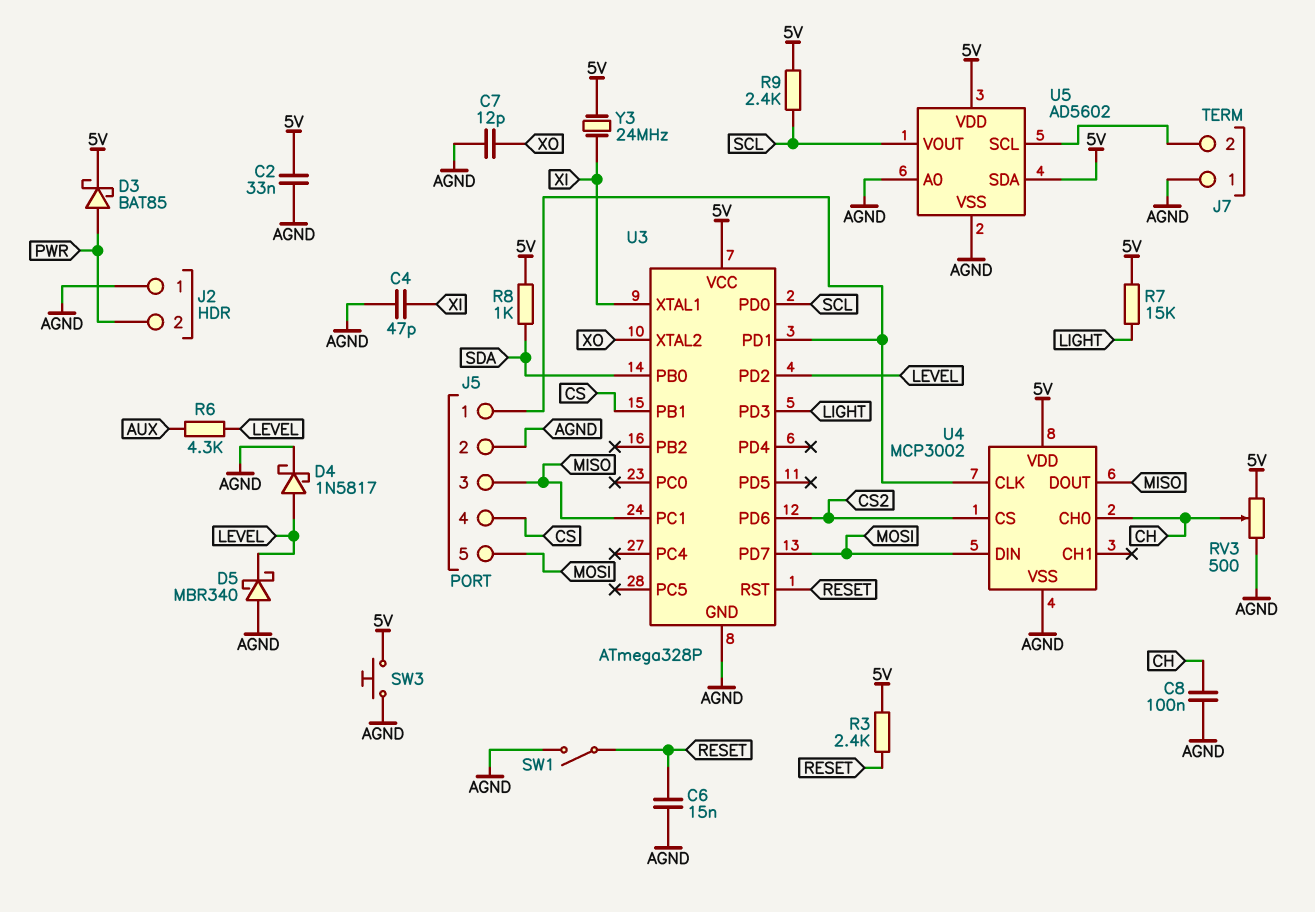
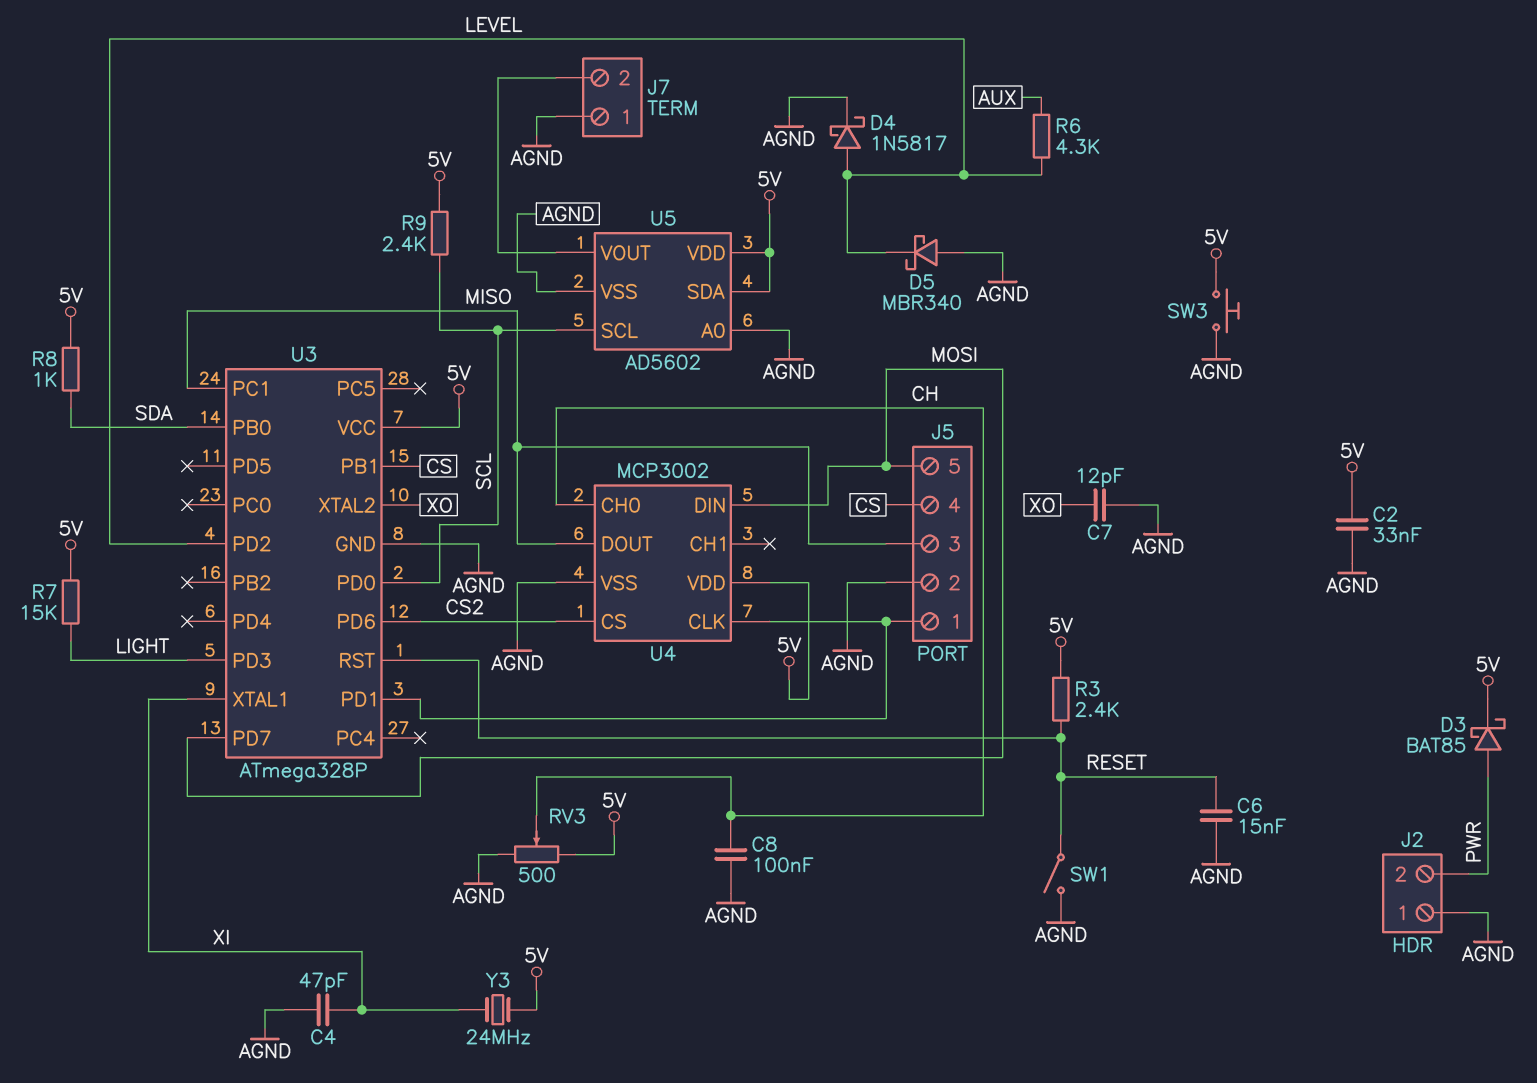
U5 pin SCL: J7/2 -> SCL
U5 pin VOUT: SCL -> J7/2

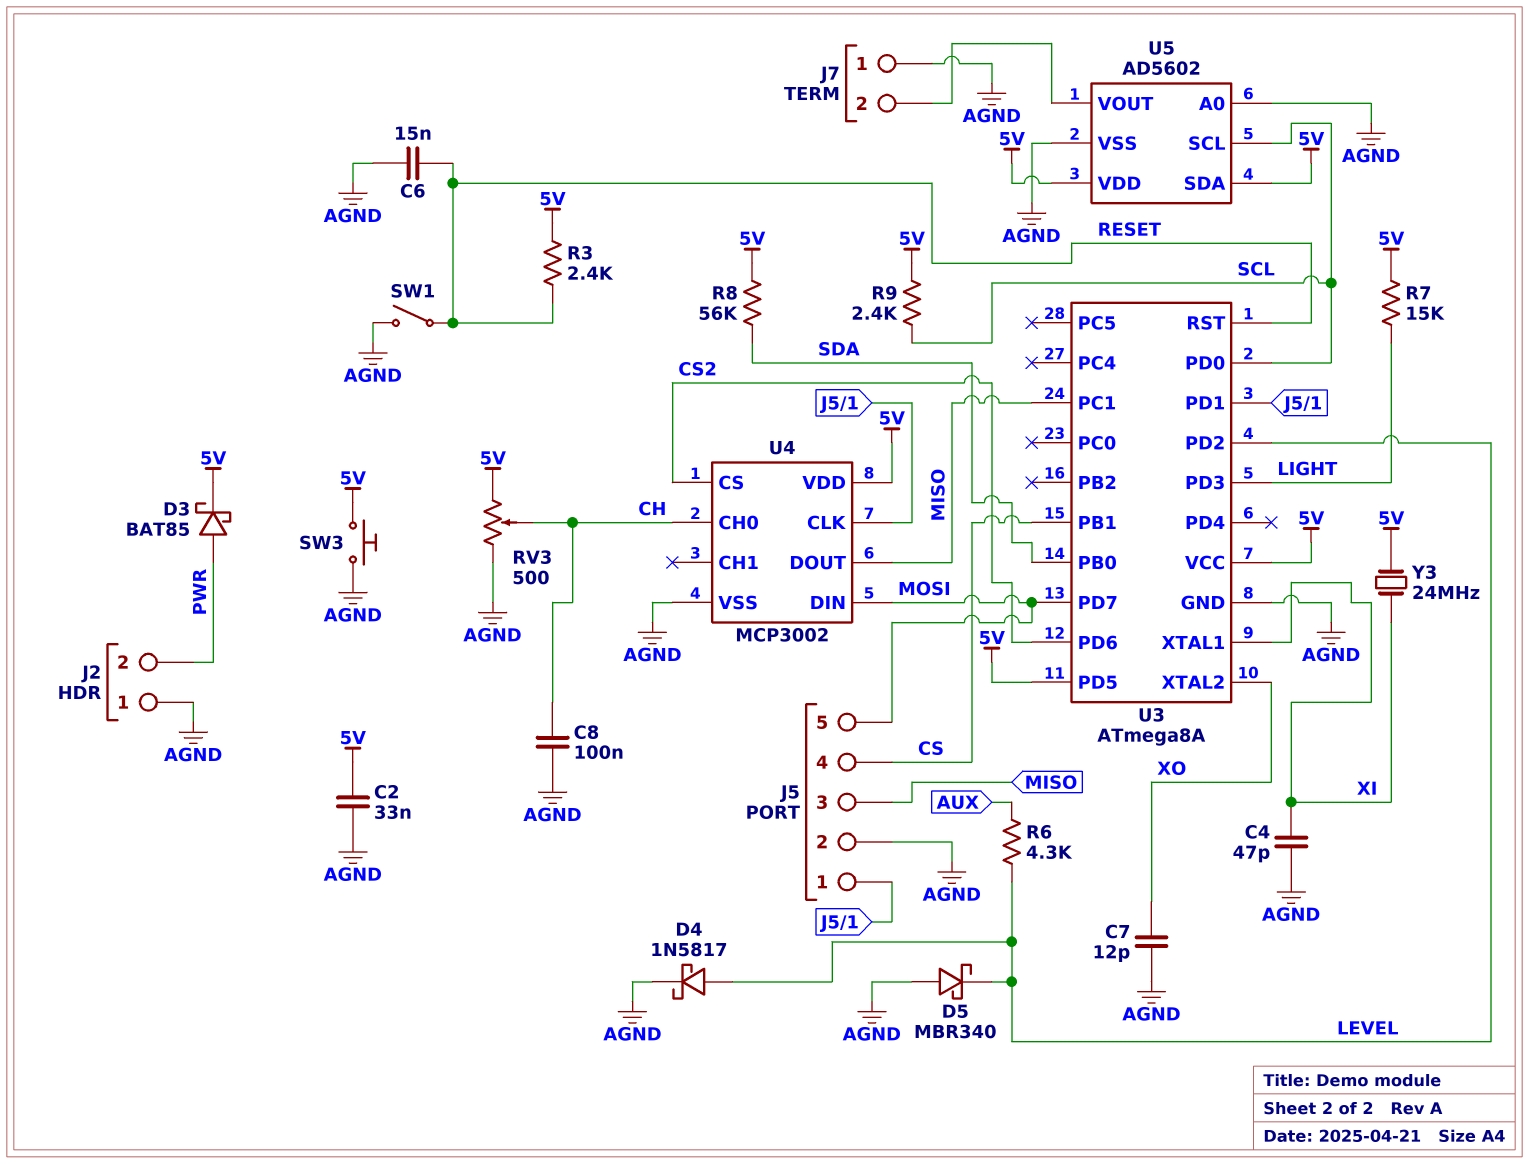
R8: 1k (5V, SDA) -> 56k (5V, SDA)
U3: ATmega328P -> ATmega8A
U3 pin PD5: none -> 5V

